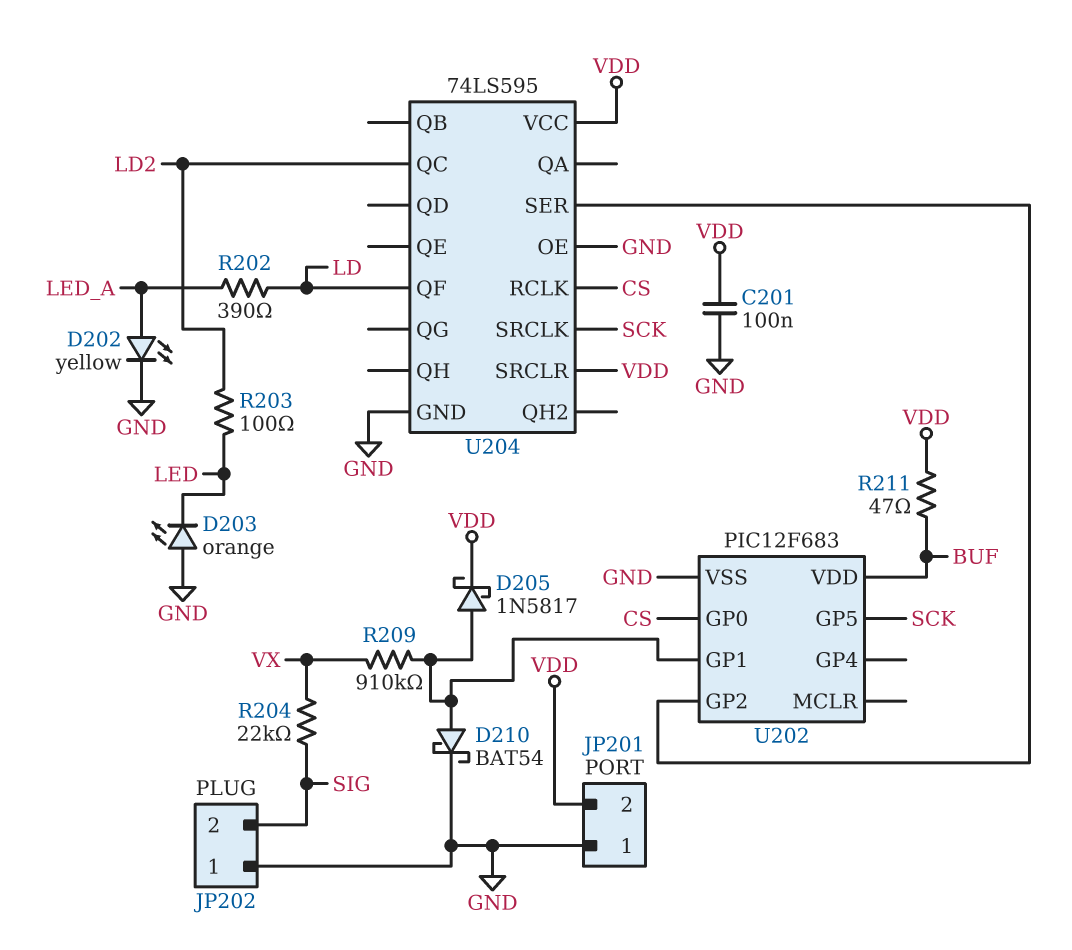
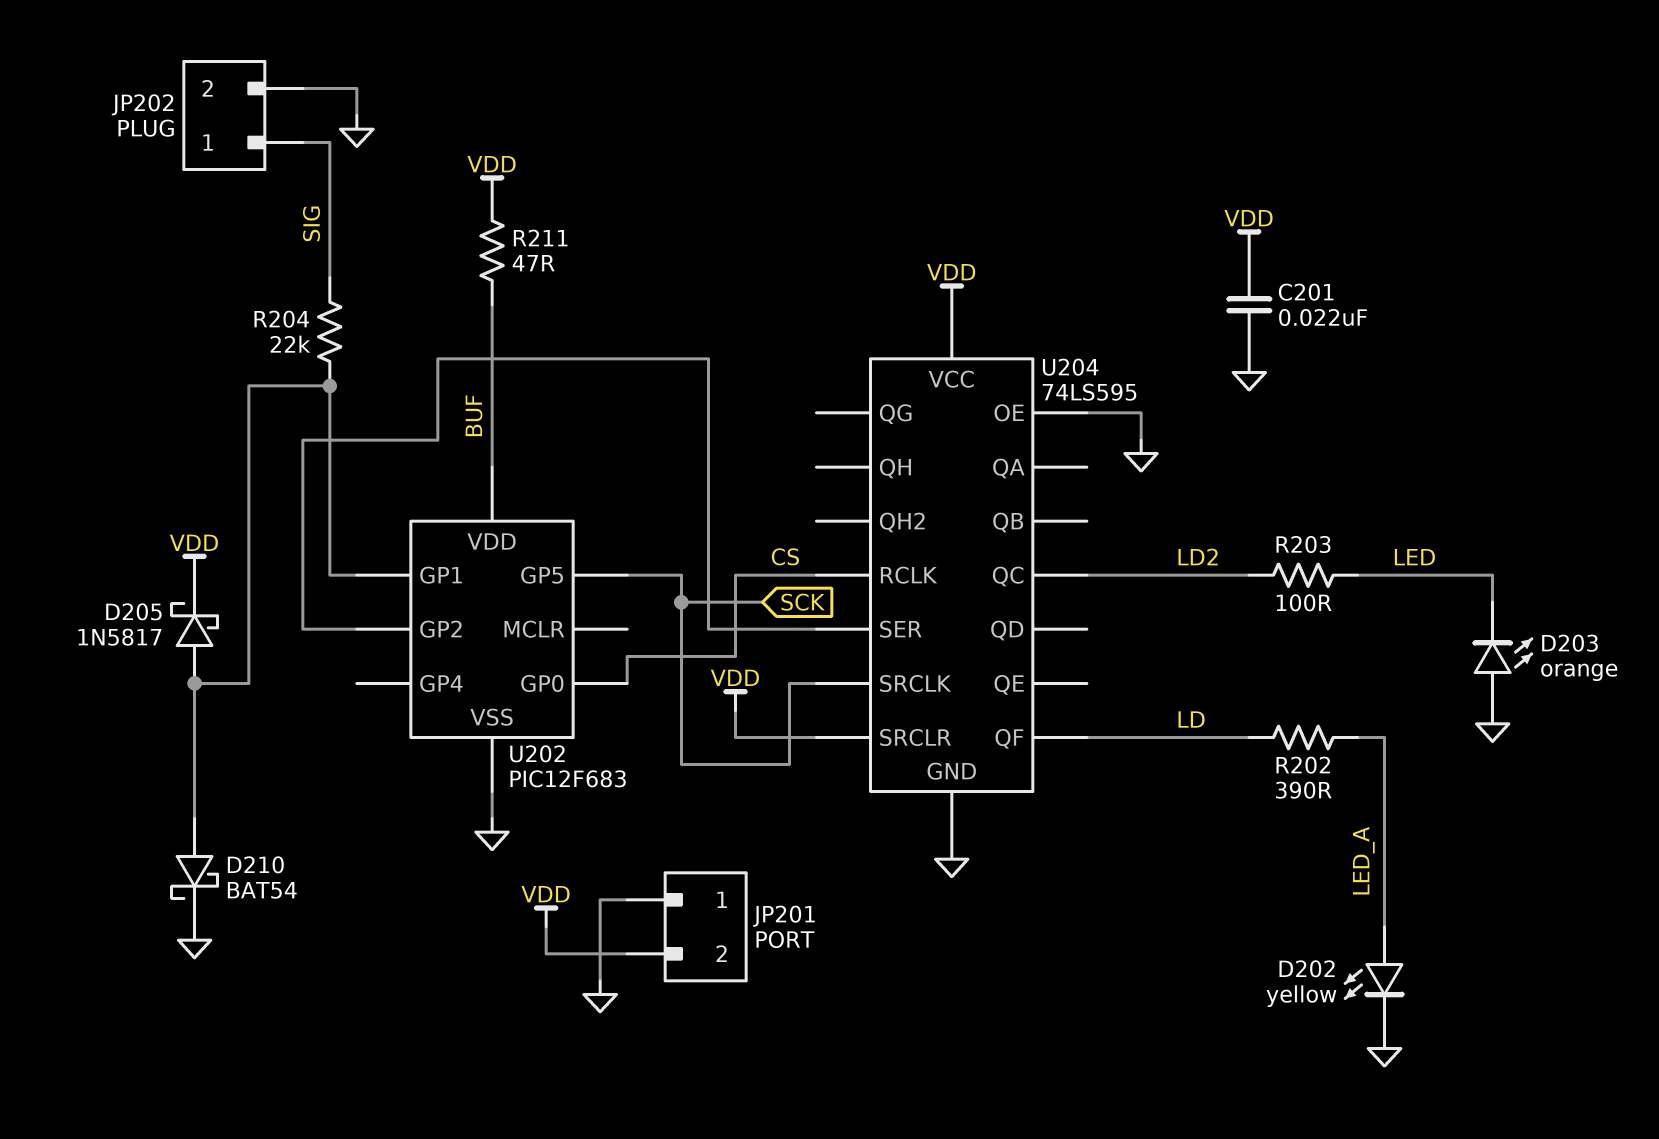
C201: 100nF (GND, VDD) -> 22nF (GND, VDD)
JP202 pin 1: GND -> SIG
JP202 pin 2: SIG -> GND
R204: 22k (SIG, VX) -> 22k (SIG, U202/GP1)
R209: 910k (U202/GP1, VX) -> none

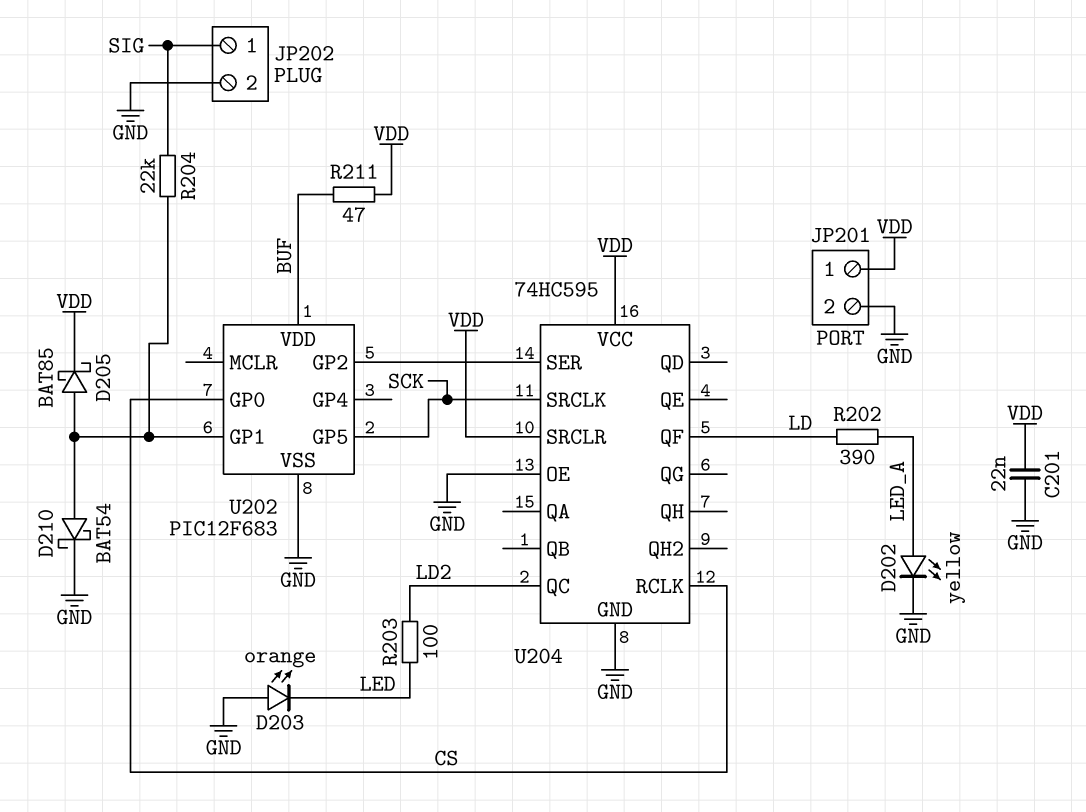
D205: schottky 1N5817 (A U202/GP1, K VDD) -> schottky BAT85 (A U202/GP1, K VDD)
JP201 pin 1: GND -> VDD
JP201 pin 2: VDD -> GND
U204: 74LS595 -> 74HC595

